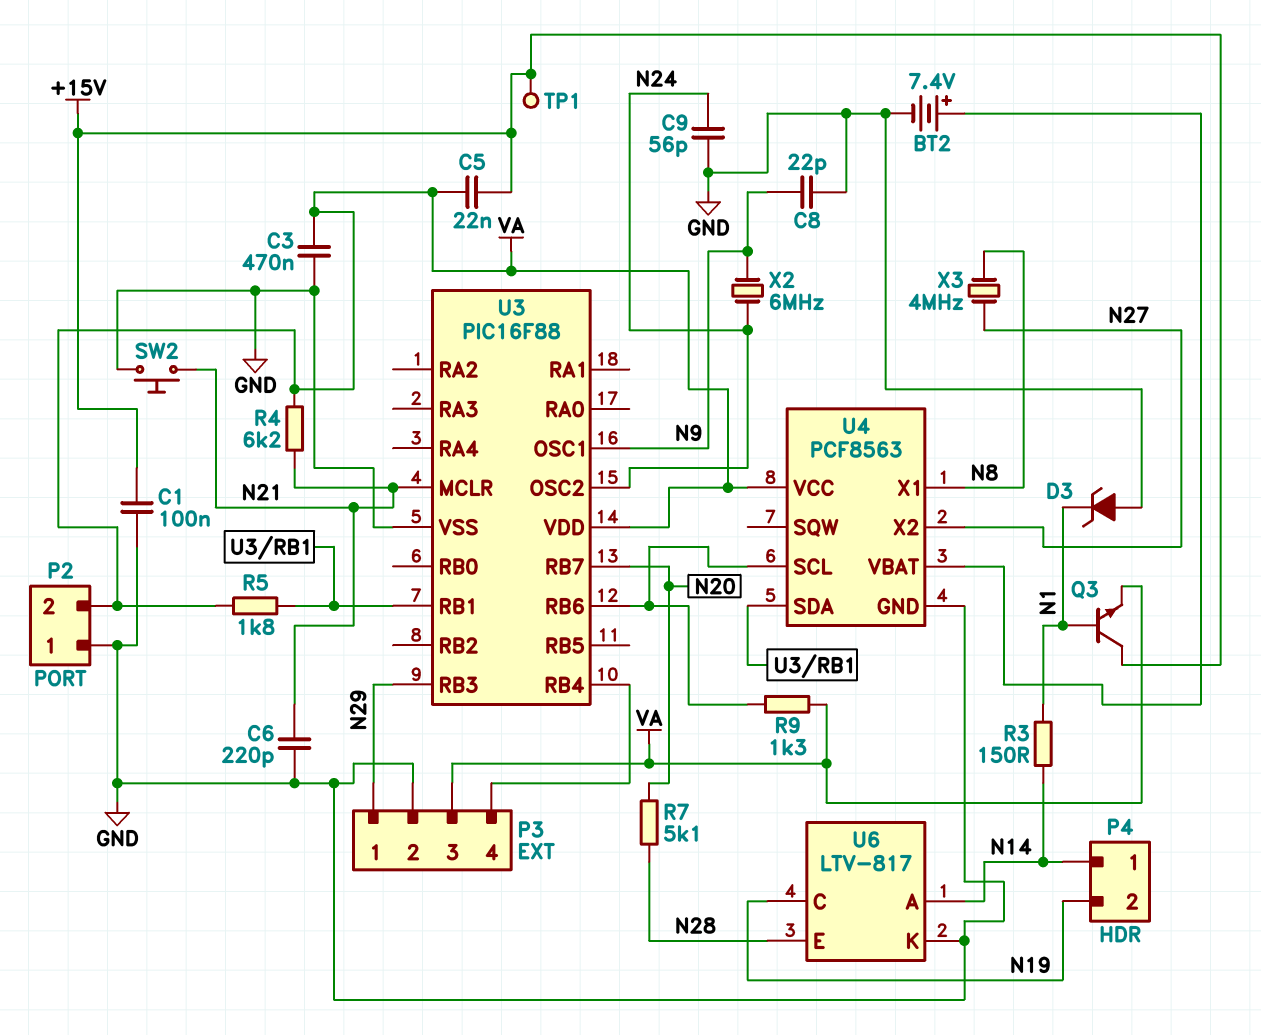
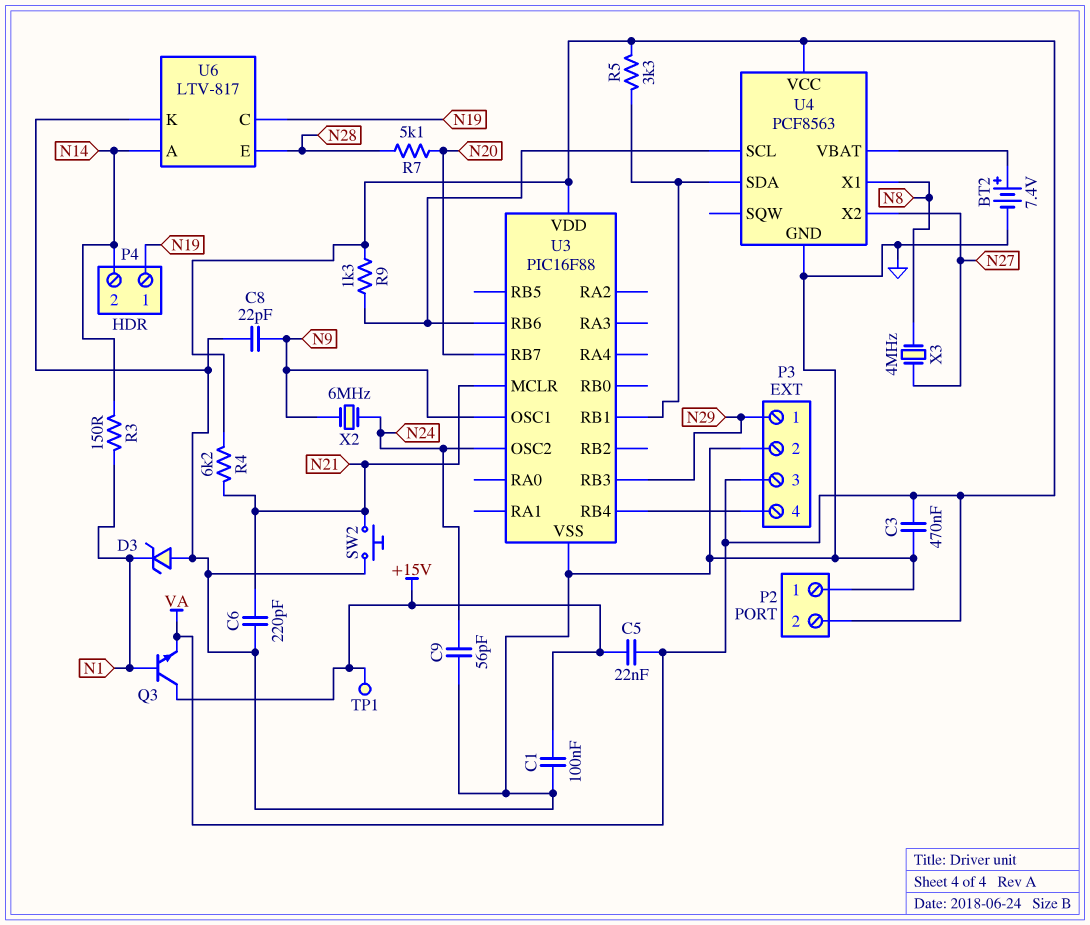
P4 pin 1: N14 -> N19
P4 pin 2: N19 -> N14
R5: 1.8k (U3/RB1, VA) -> 3.3k (U3/RB1, VA)

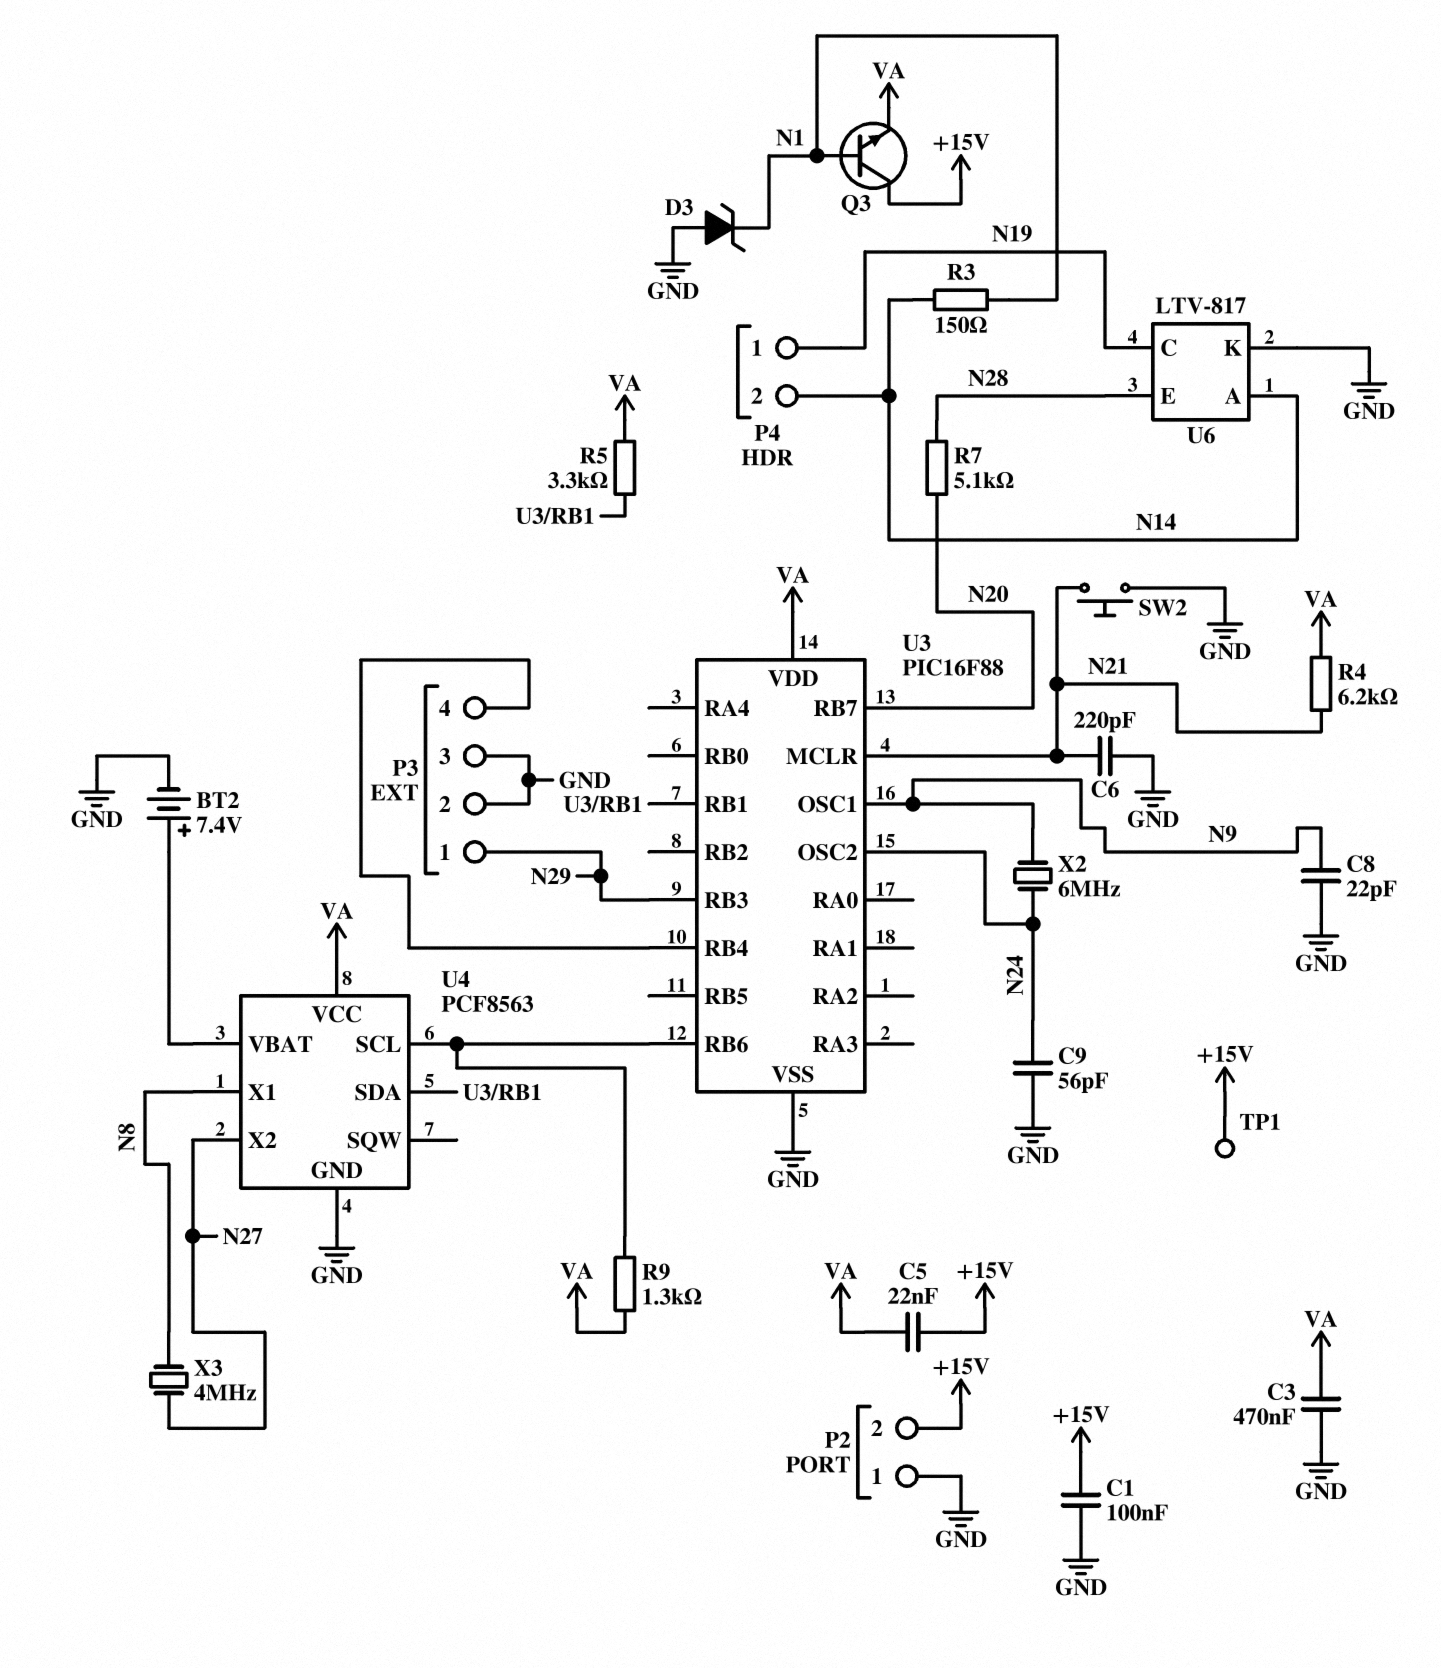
P2 pin 2: VA -> +15V
P3 pin 3: VA -> GND

